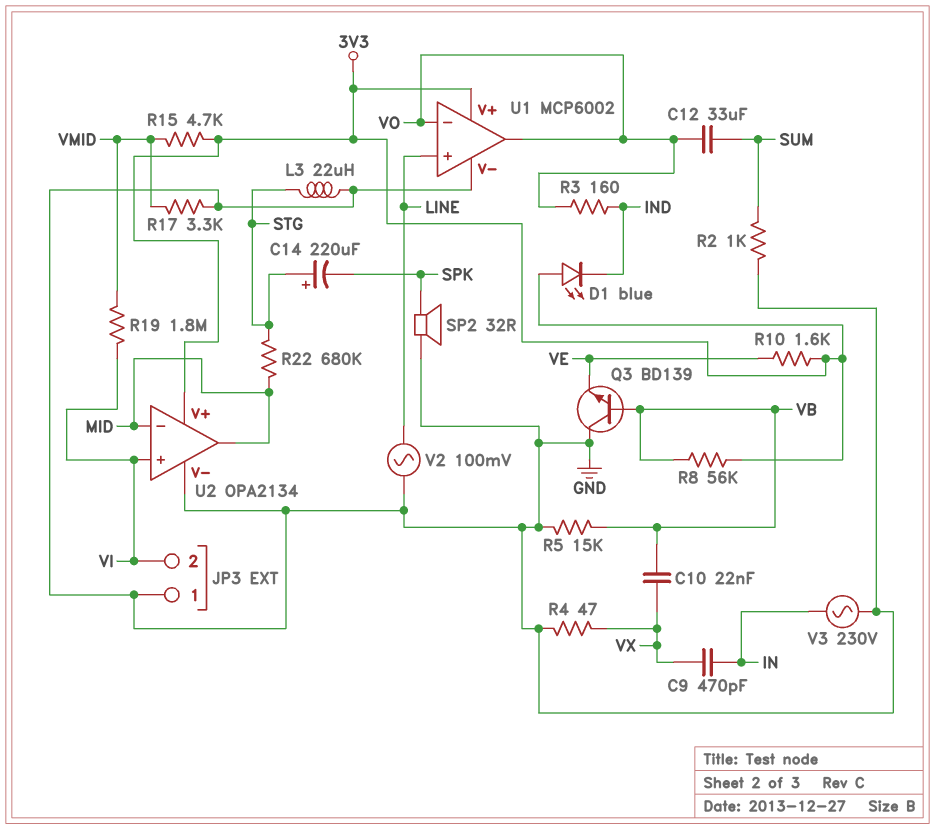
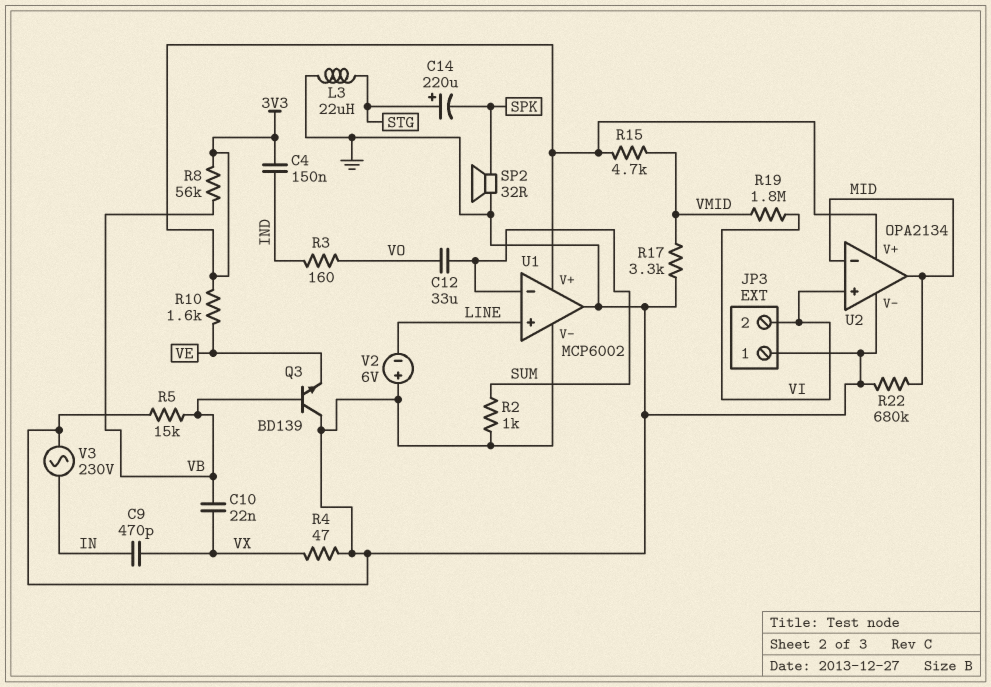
C4: none -> 150nF (3V3, IND)
D1: LED blue (A 3V3, K IND) -> none
R22: 680k (MID, STG) -> 680k (GND, MID)
U1 pin in-: VO -> SUM
U1 pin out: VO -> GND
V2: AC 100mV (GND, LINE) -> 6V (plus GND, minus LINE)

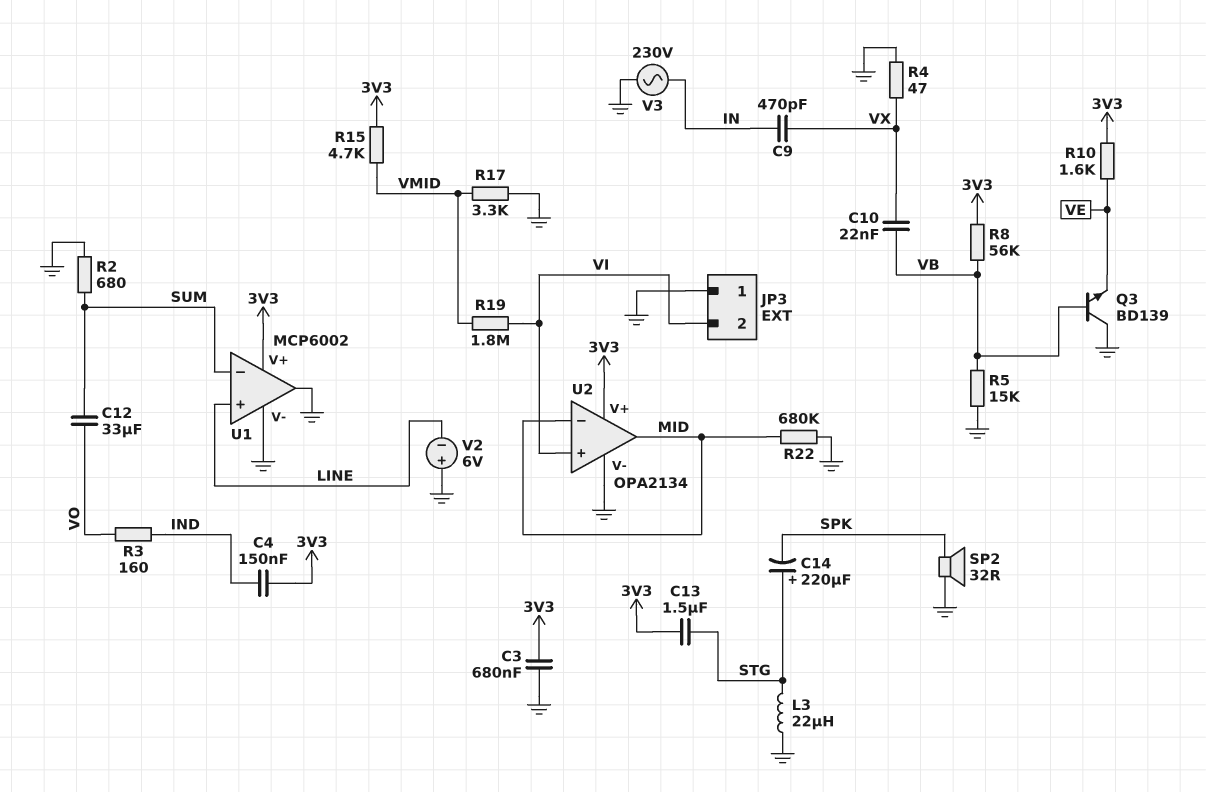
C3: none -> 680nF (3V3, GND)
C13: none -> 1.5uF (3V3, STG)
R2: 1k (GND, SUM) -> 680 (GND, SUM)

